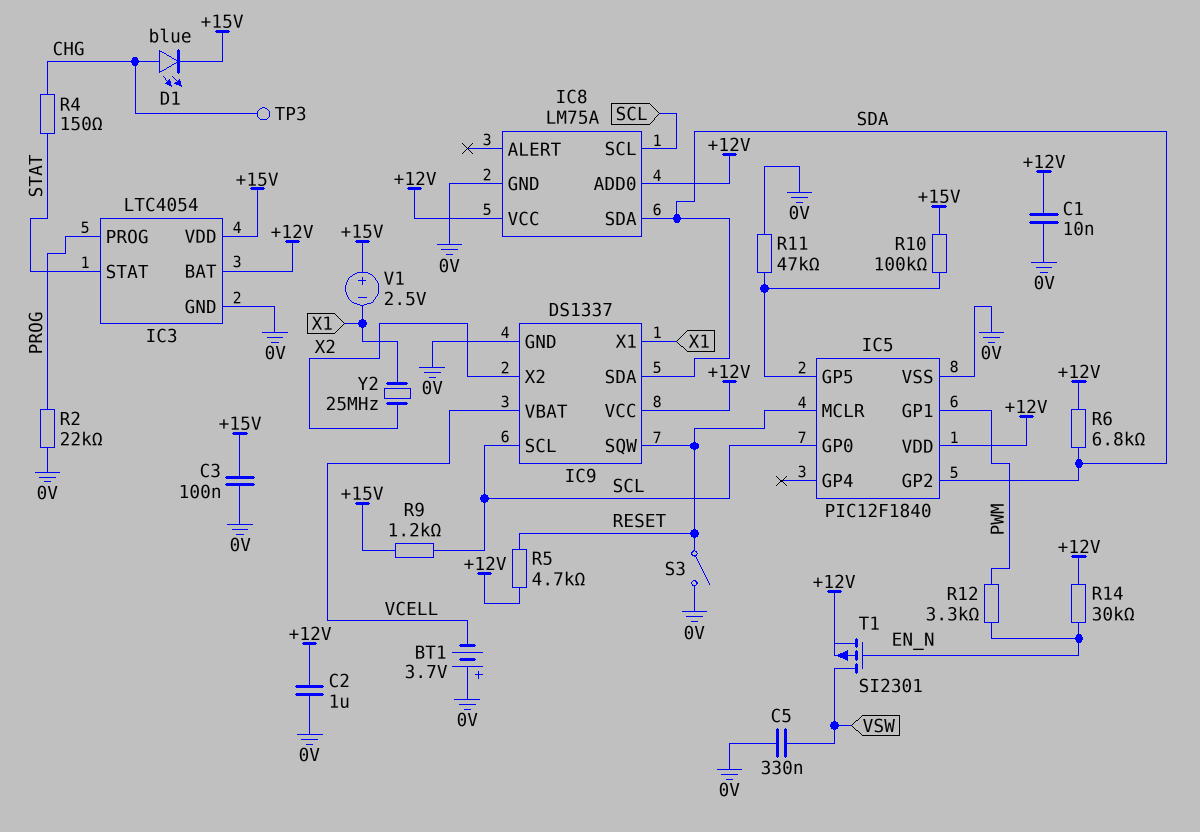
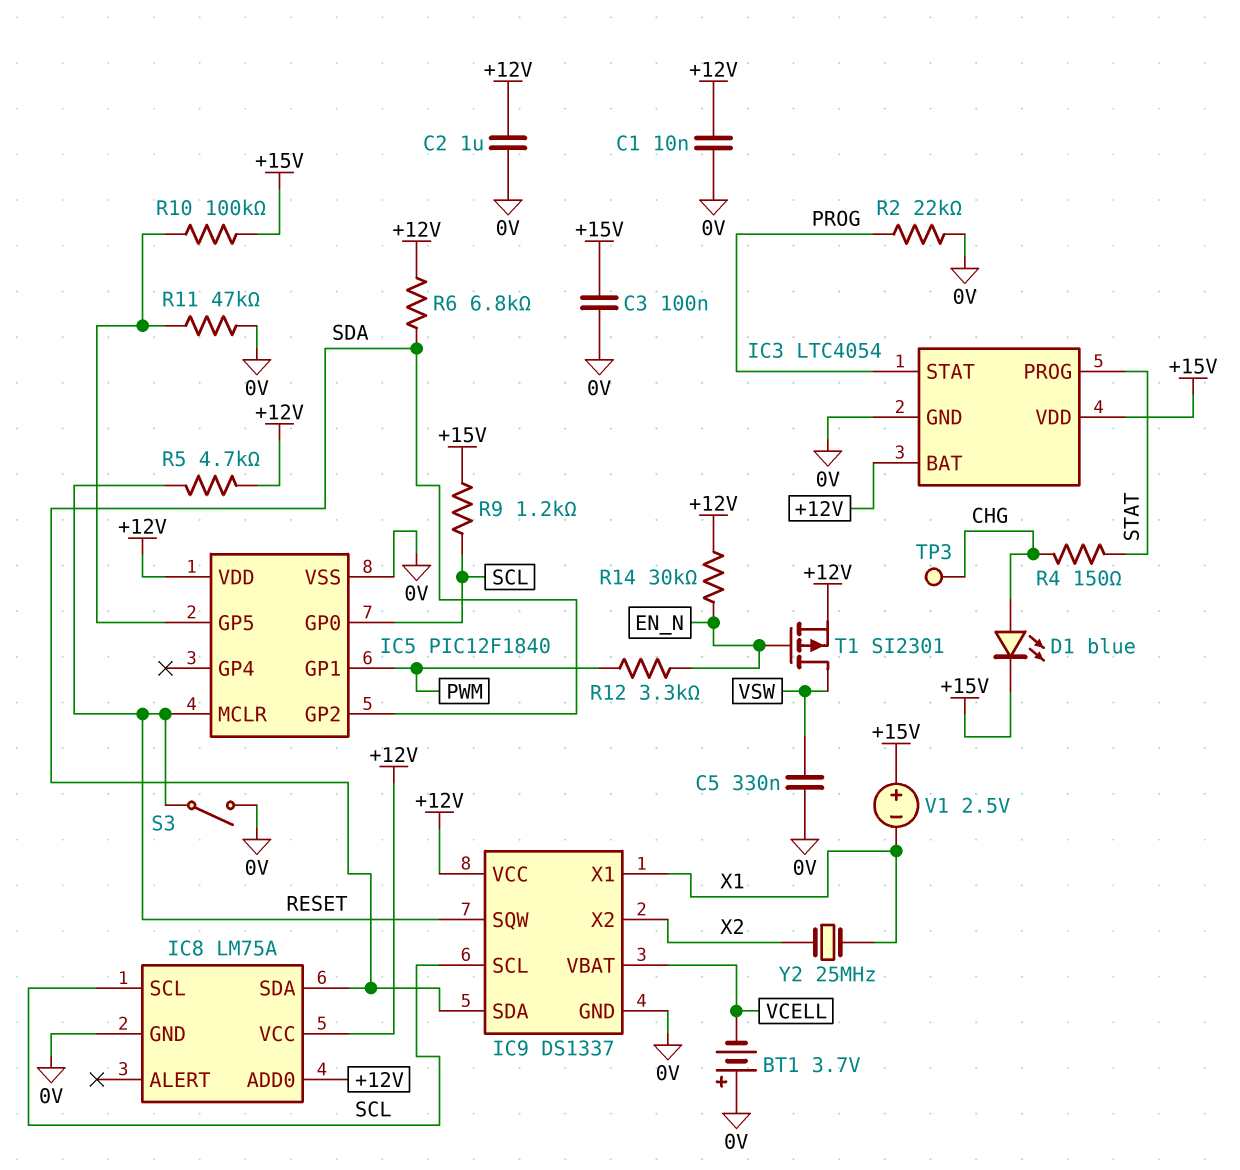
IC3 pin PROG: PROG -> STAT
IC3 pin STAT: STAT -> PROG

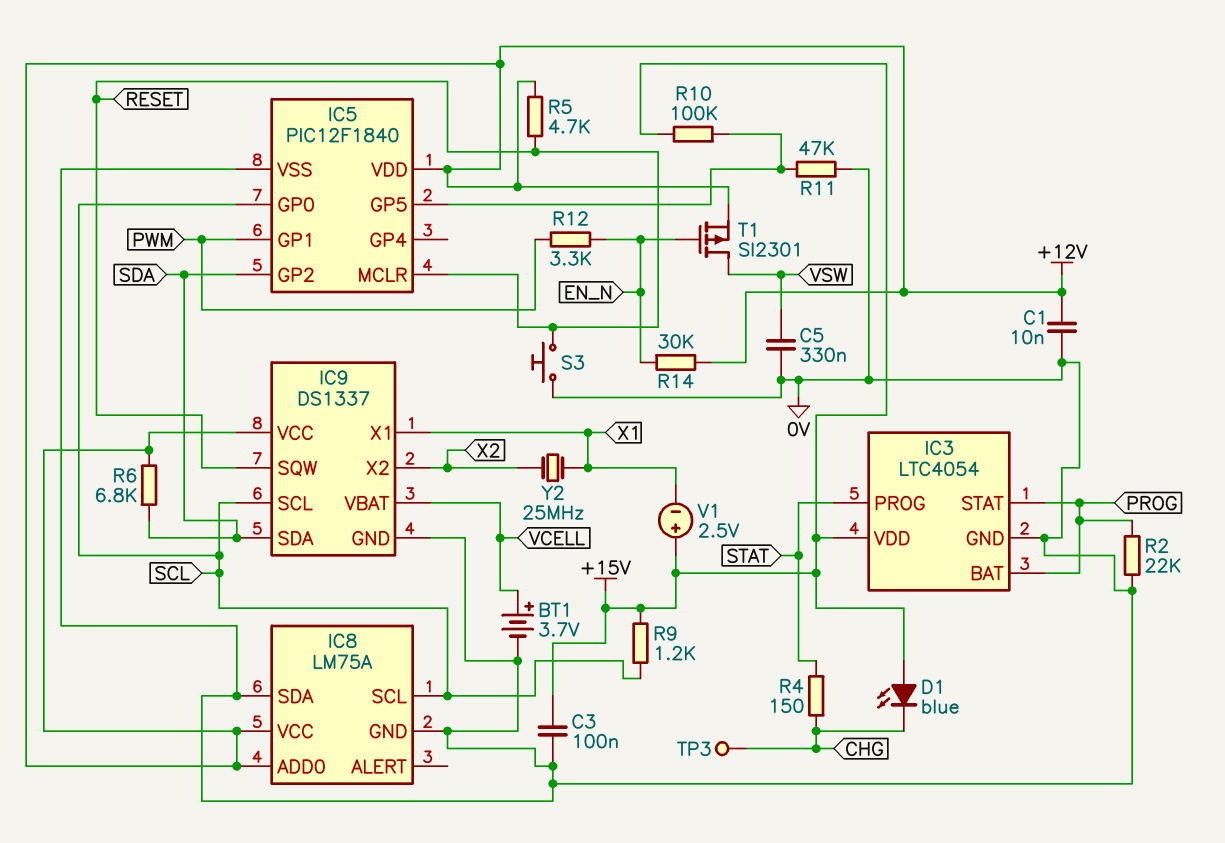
BT1: 3.7V (plus 0V, minus VCELL) -> 3.7V (plus VCELL, minus 0V)
C2: 1uF (+12V, 0V) -> none
D1: LED blue (A CHG, K +15V) -> LED blue (A +15V, K CHG)
IC3 pin BAT: +12V -> PROG
IC8 pin SDA: SDA -> 0V
S3: switch (0V, RESET) -> button (0V, RESET)

